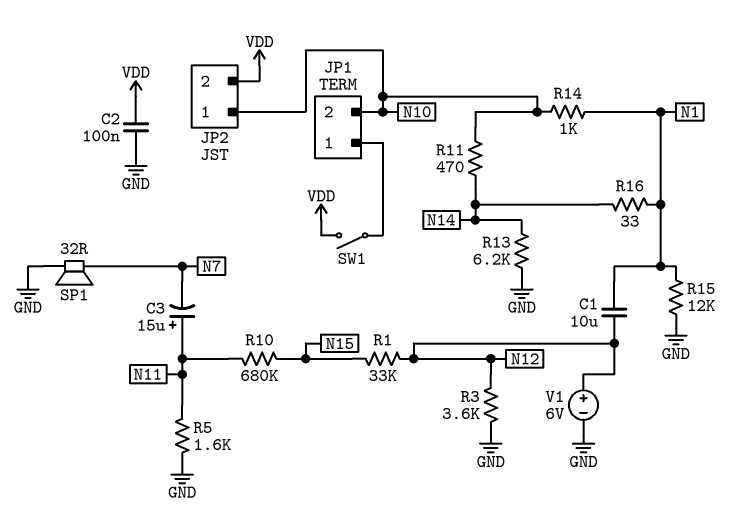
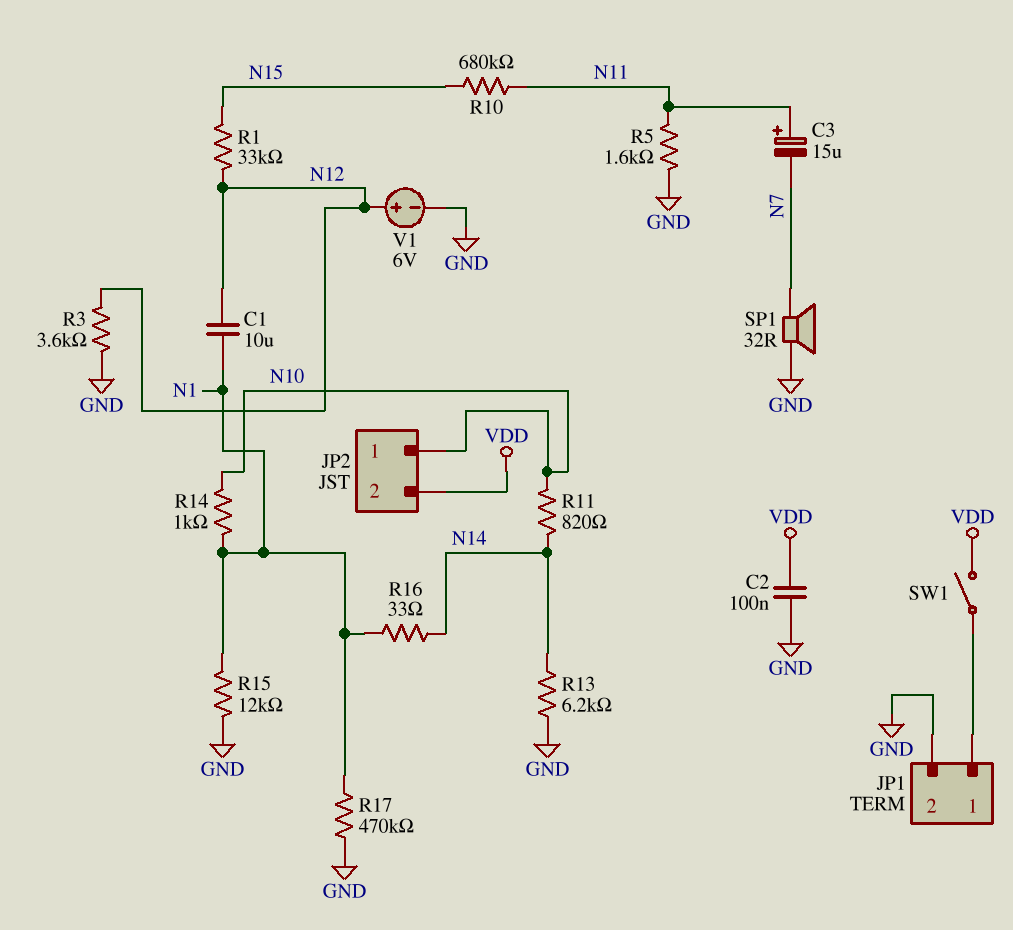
JP1 pin 2: N10 -> GND
R11: 470 (N10, N14) -> 820 (N10, N14)
R17: none -> 470k (GND, N1)

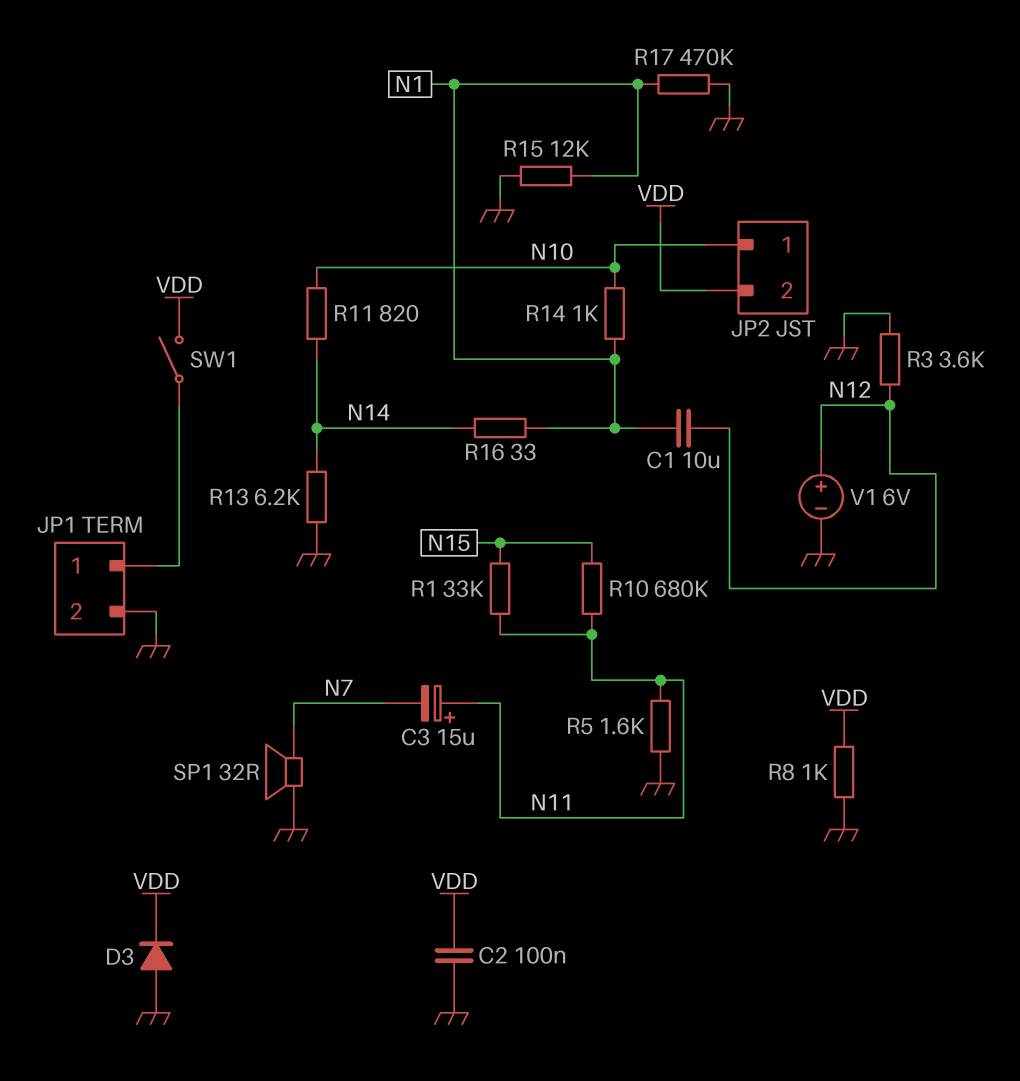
D3: none -> diode (A GND, K VDD)
R1: 33k (N12, N15) -> 33k (N11, N15)
R8: none -> 1k (GND, VDD)

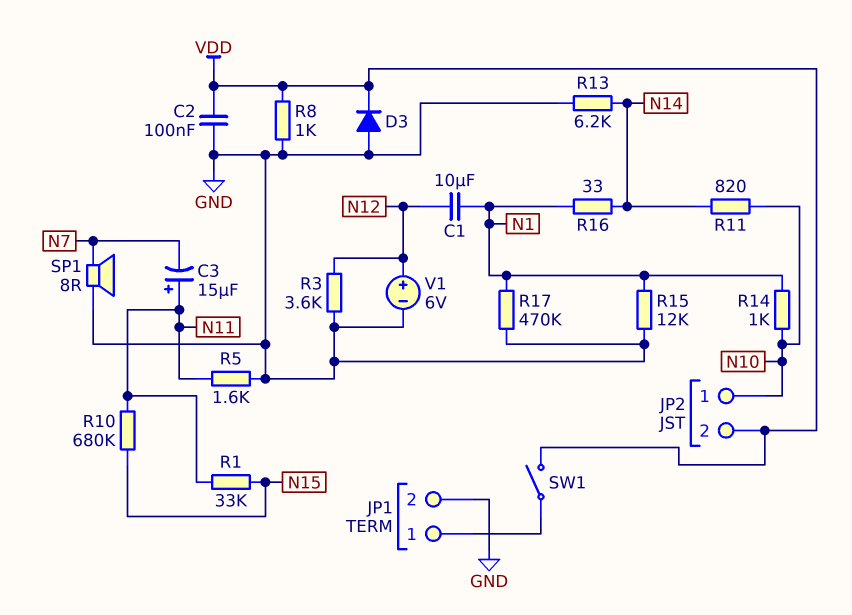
SP1: speaker 32R (GND, N7) -> speaker 8R (GND, N7)

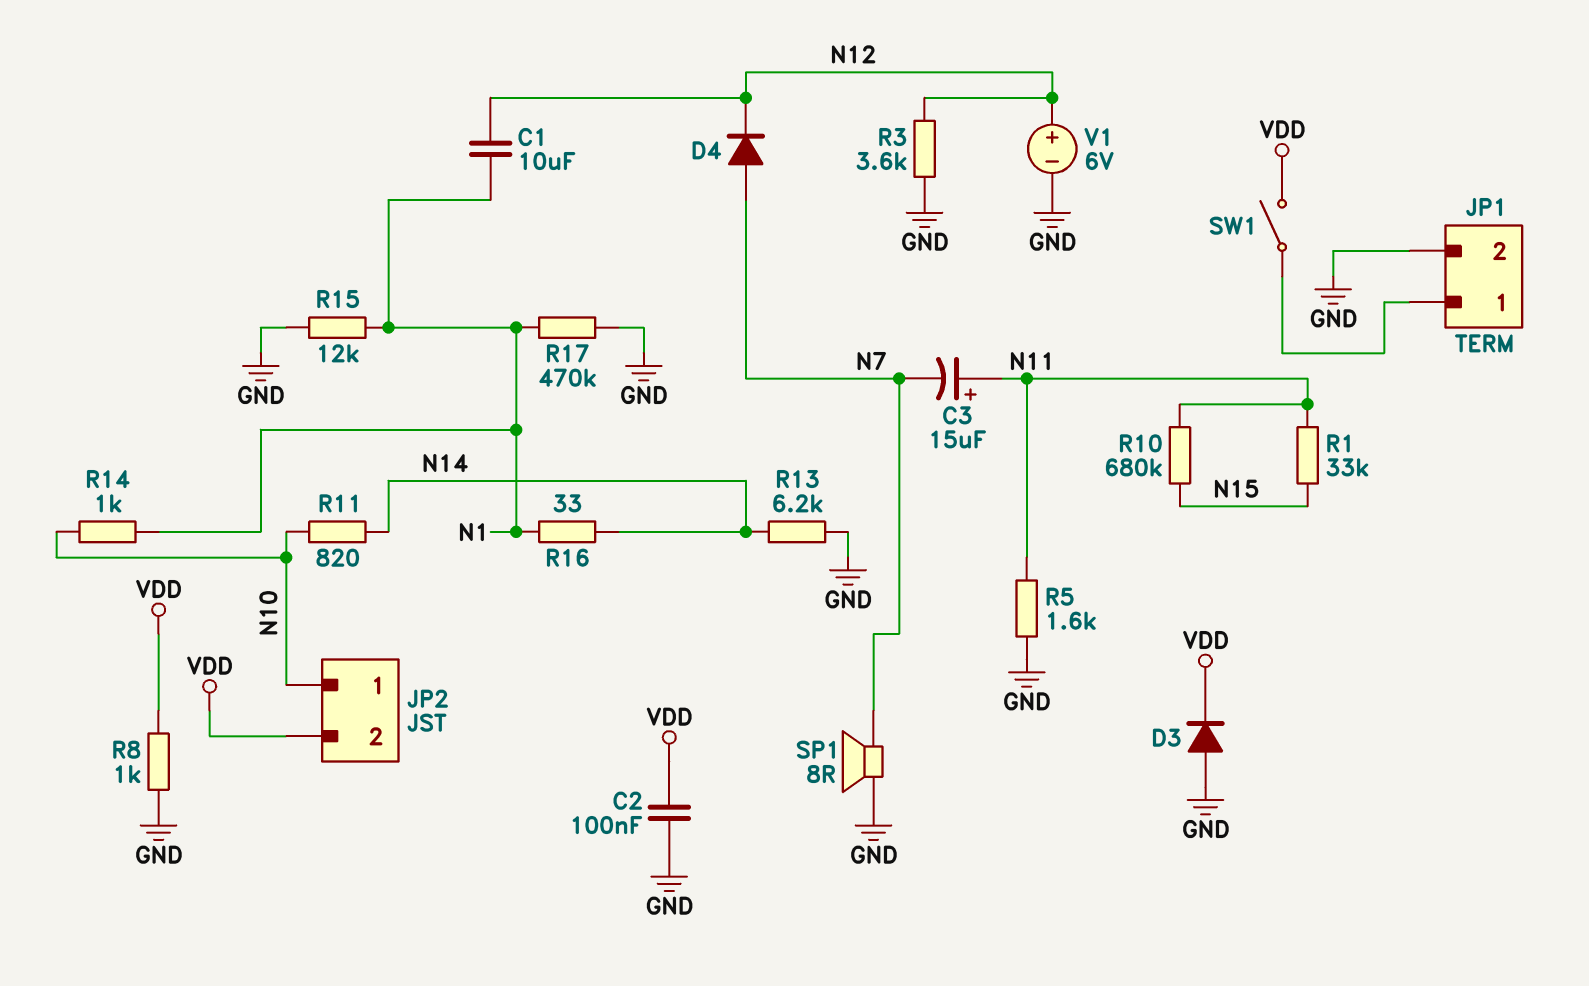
D4: none -> diode (A N7, K N12)

